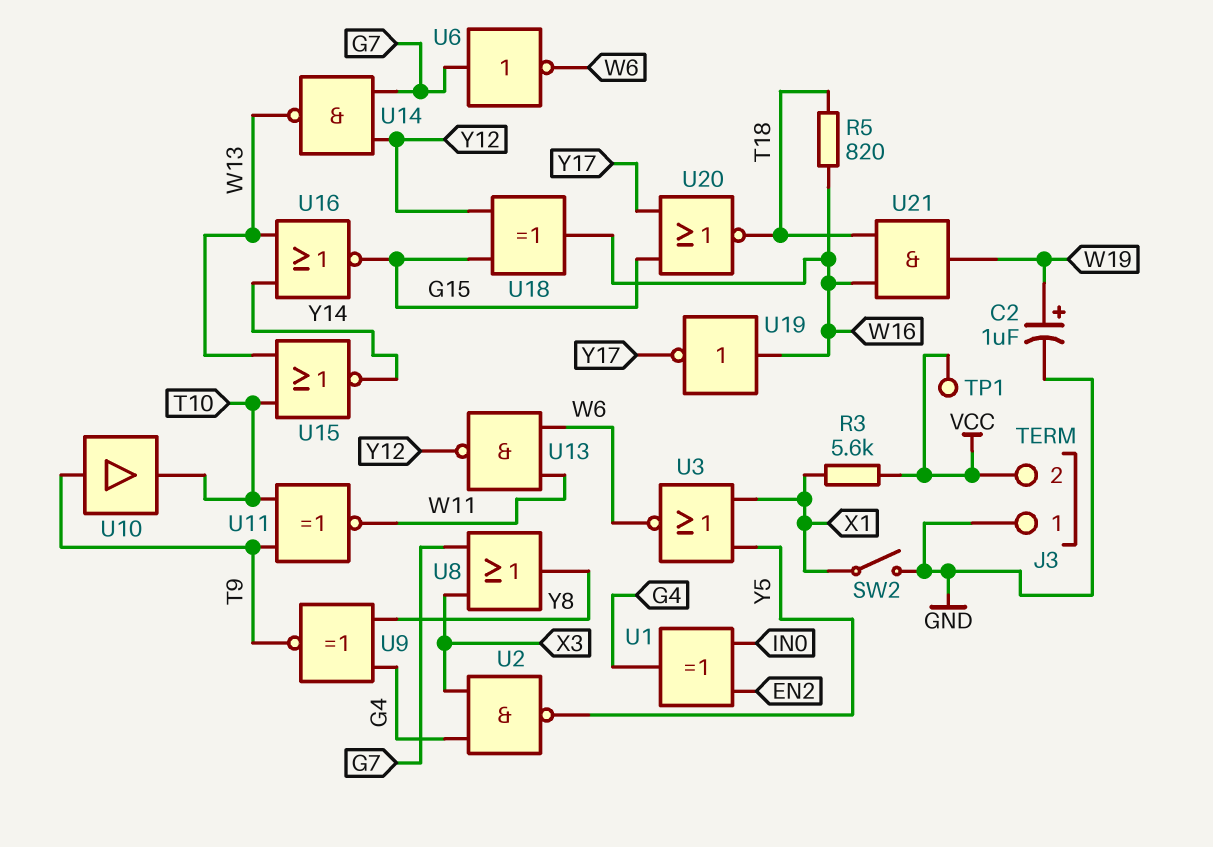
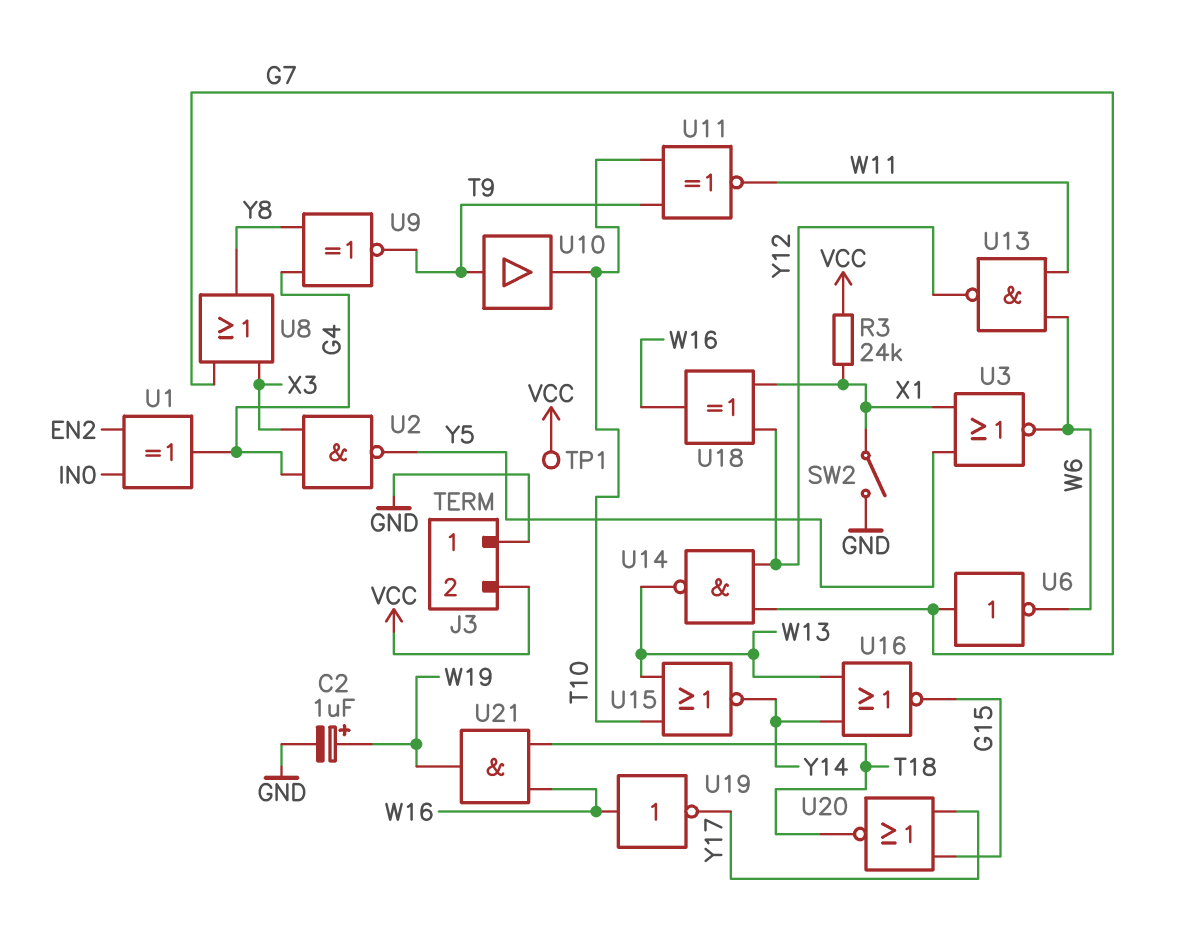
R3: 5.6k (VCC, X1) -> 24k (VCC, X1)
R5: 820 (T18, W16) -> none
U18: XOR (in G15, in Y12, out W16) -> XOR (in X1, in Y12, out W16)

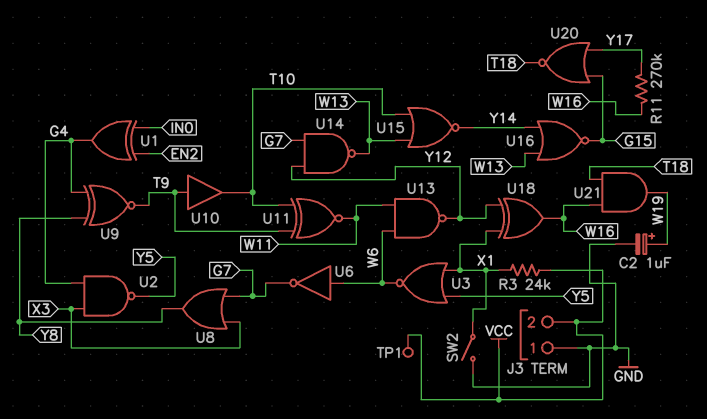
R11: none -> 270k (W16, Y17)
U6: NOT (in G7, out W6) -> NOT (in W6, out G7)
U19: NOT (in W16, out Y17) -> none

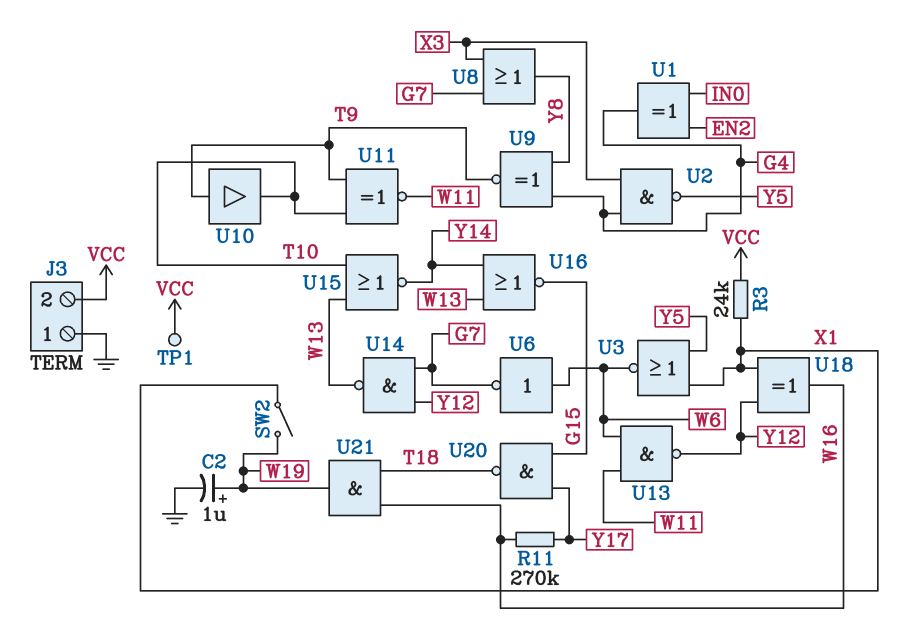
SW2: switch (GND, X1) -> switch (W19, X1)
U20: NOR (in G15, in Y17, out T18) -> NAND (in G15, in Y17, out T18)

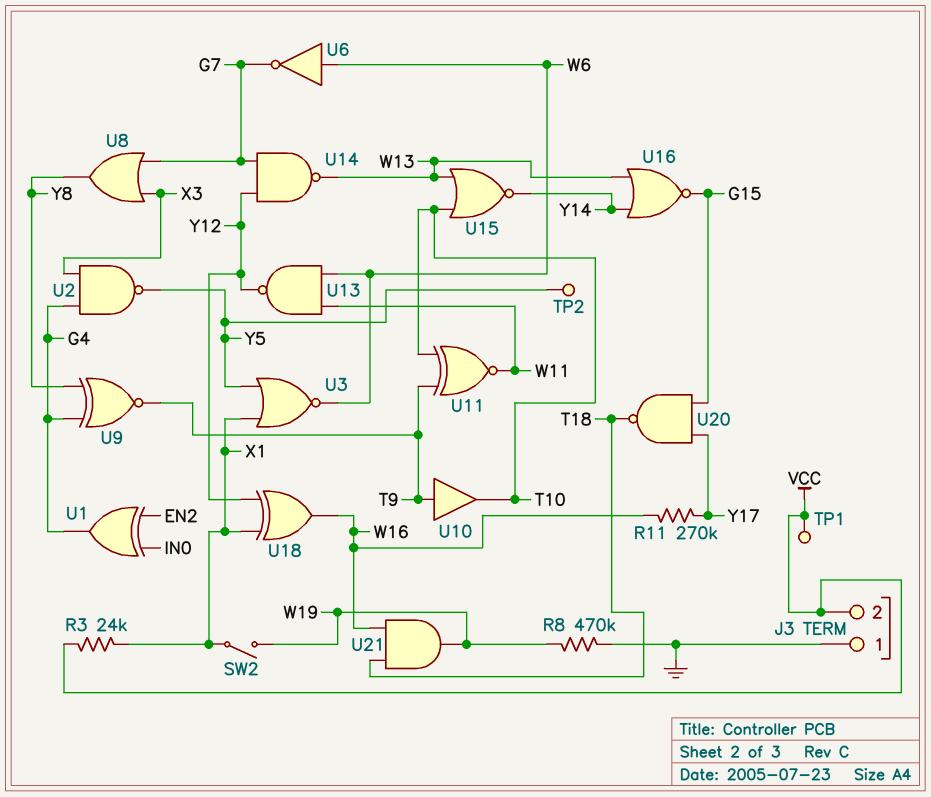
C2: 1uF (plus W19, minus GND) -> none
R8: none -> 470k (GND, W19)
TP2: none -> test point (Y5)

